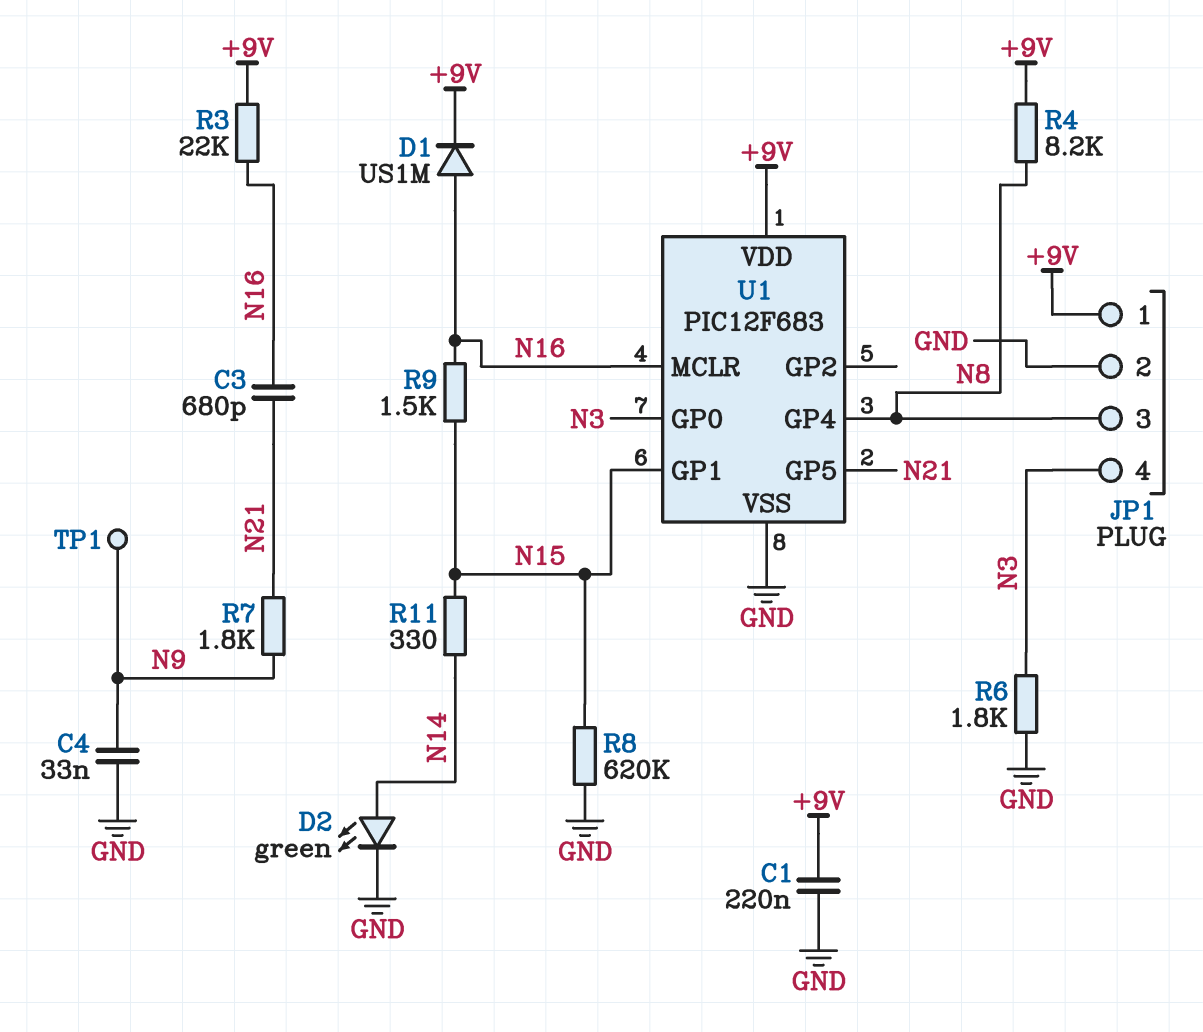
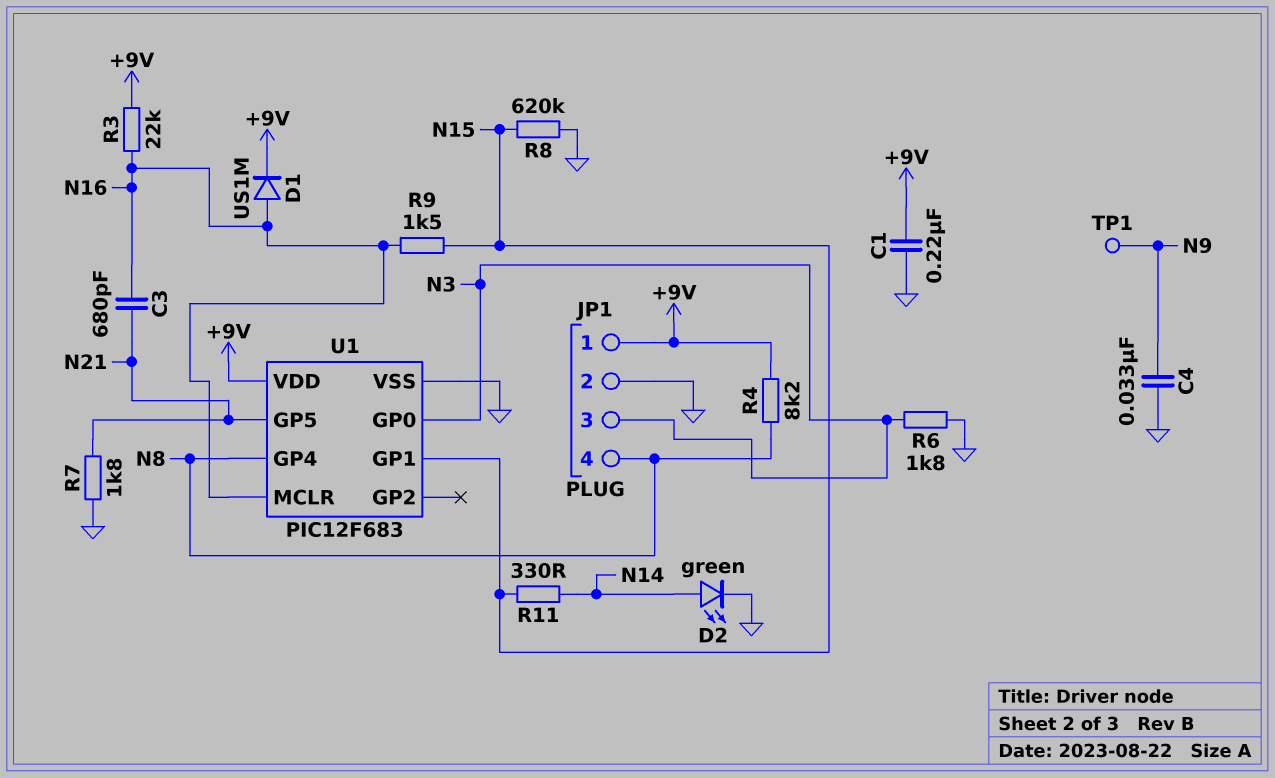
JP1 pin 3: N8 -> N3
JP1 pin 4: N3 -> N8
R7: 1.8k (N9, N21) -> 1.8k (GND, N21)

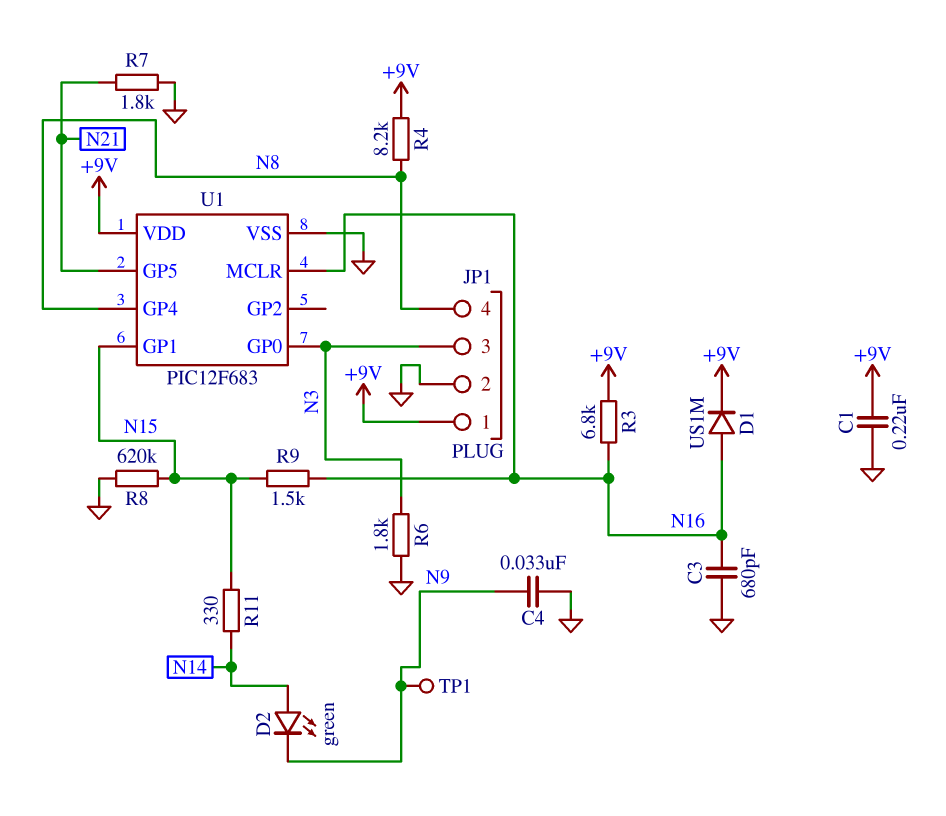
C3: 680pF (N16, N21) -> 680pF (GND, N16)
D2: LED green (A N14, K GND) -> LED green (A N14, K N9)
R3: 22k (+9V, N16) -> 6.8k (+9V, N16)

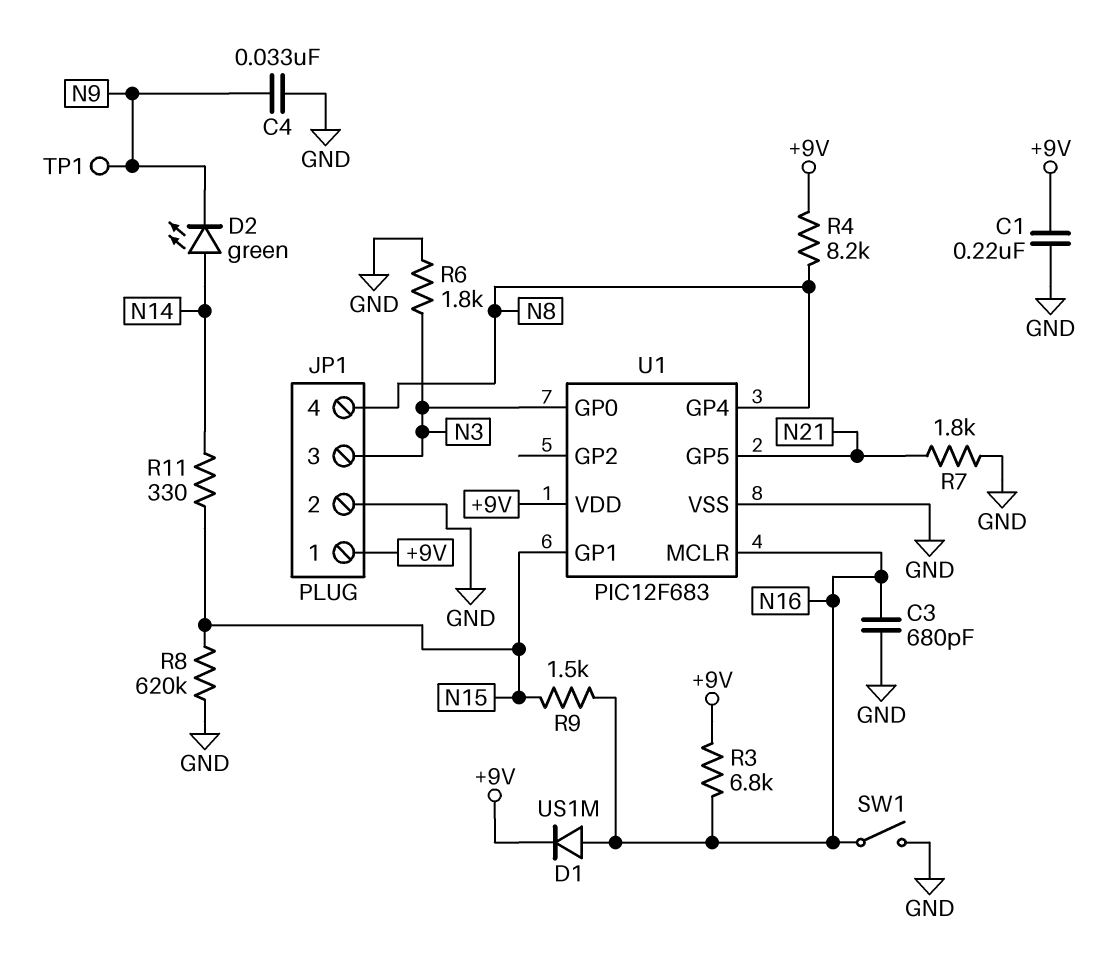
SW1: none -> switch (GND, N16)

